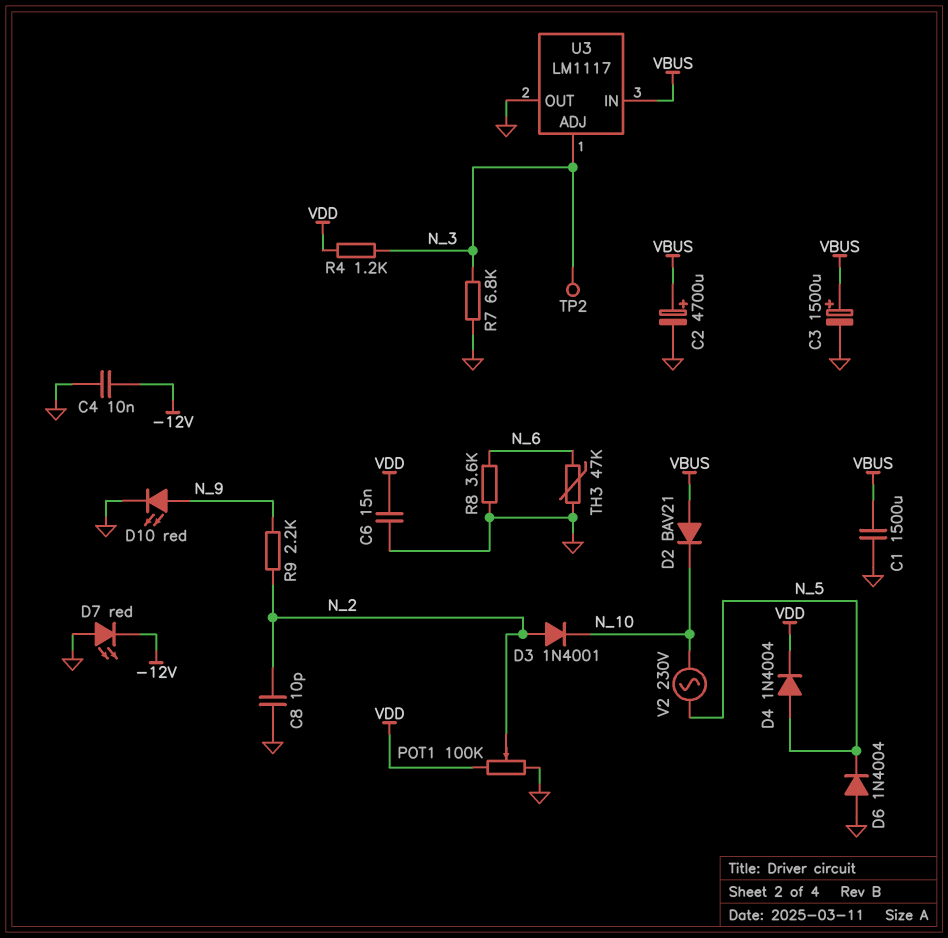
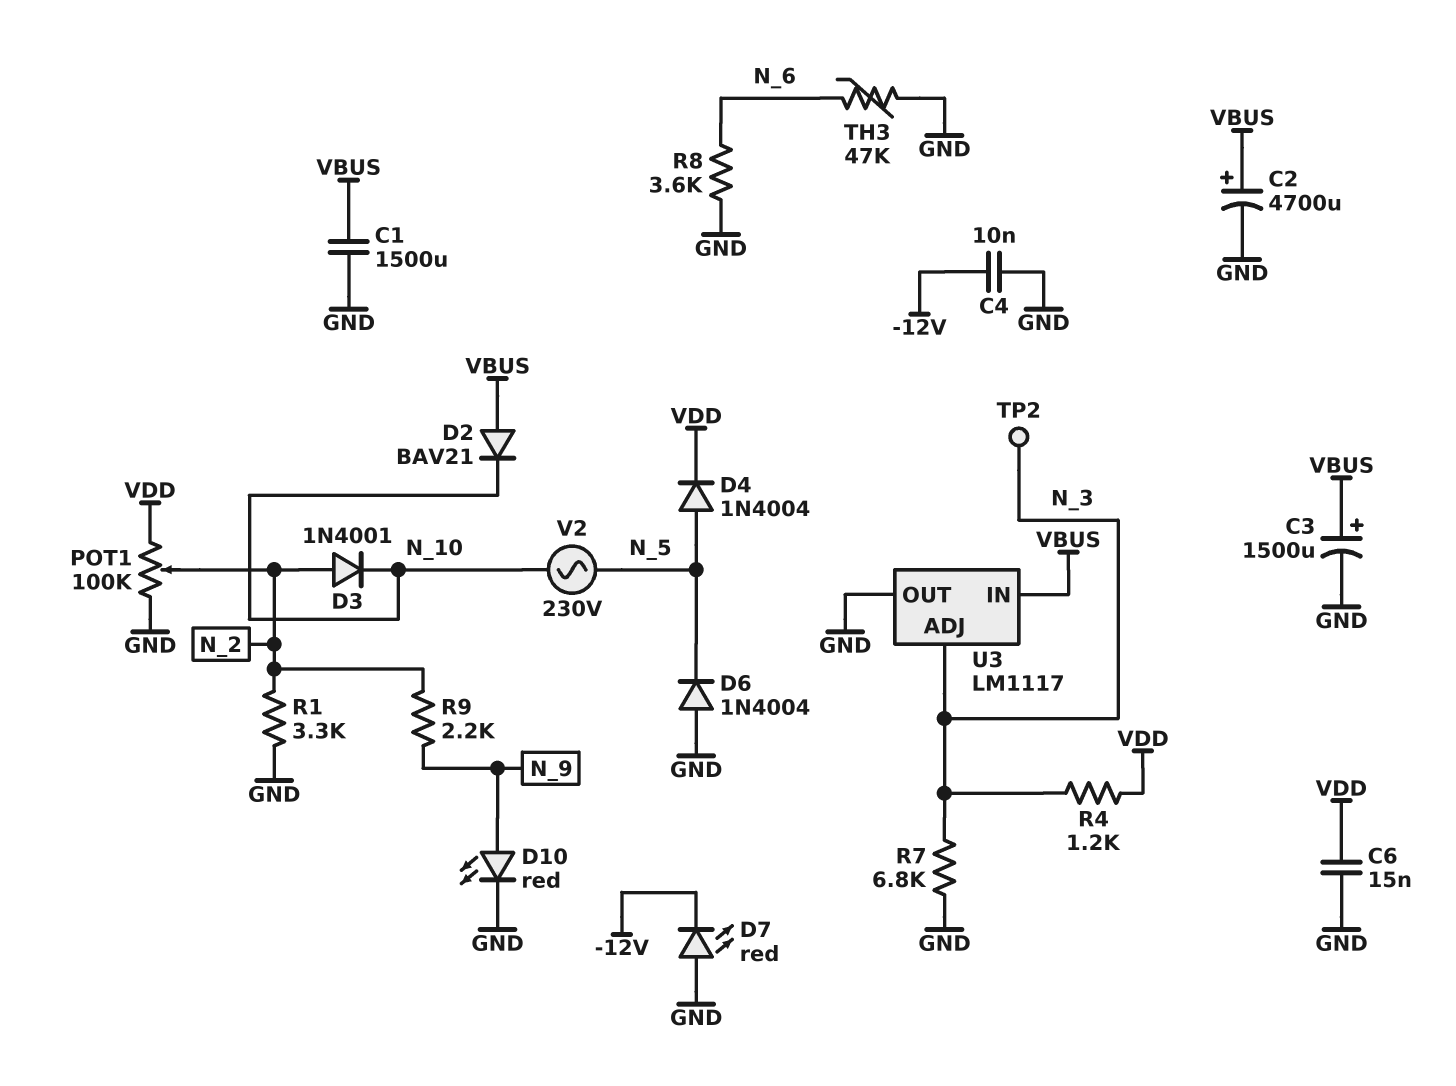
C8: 10pF (GND, N_2) -> none
R1: none -> 3.3k (GND, N_2)

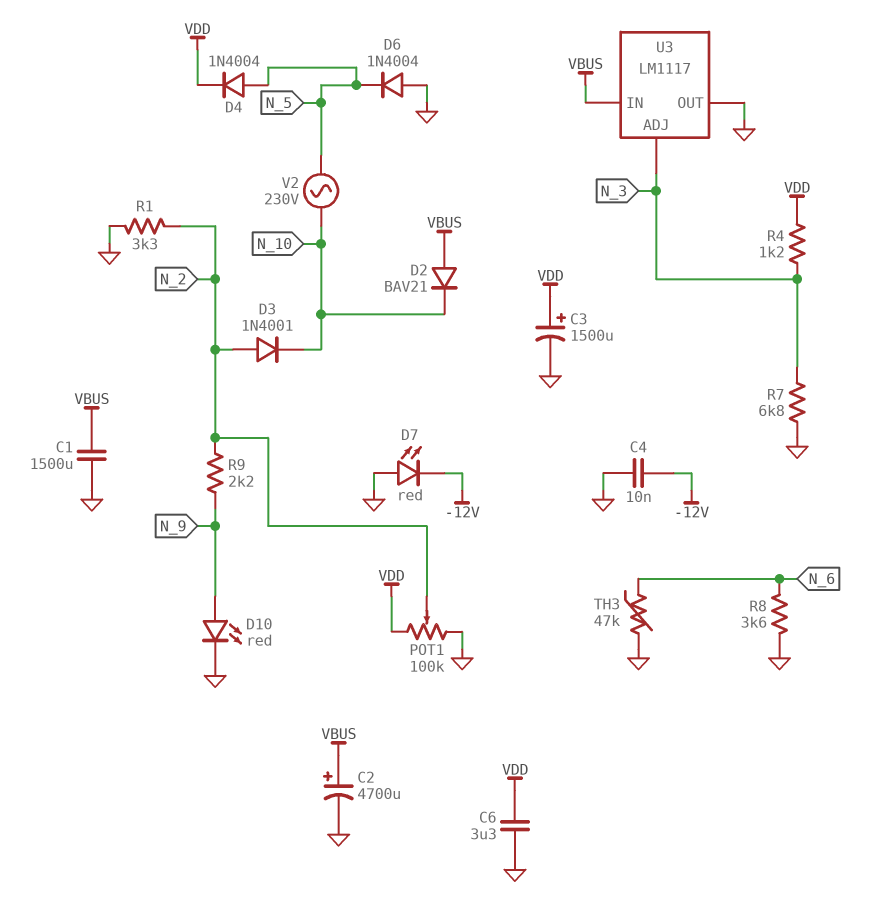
C3: 1500uF (plus VBUS, minus GND) -> 1500uF (plus VDD, minus GND)
C6: 15nF (GND, VDD) -> 3.3uF (GND, VDD)
TP2: test point (N_3) -> none

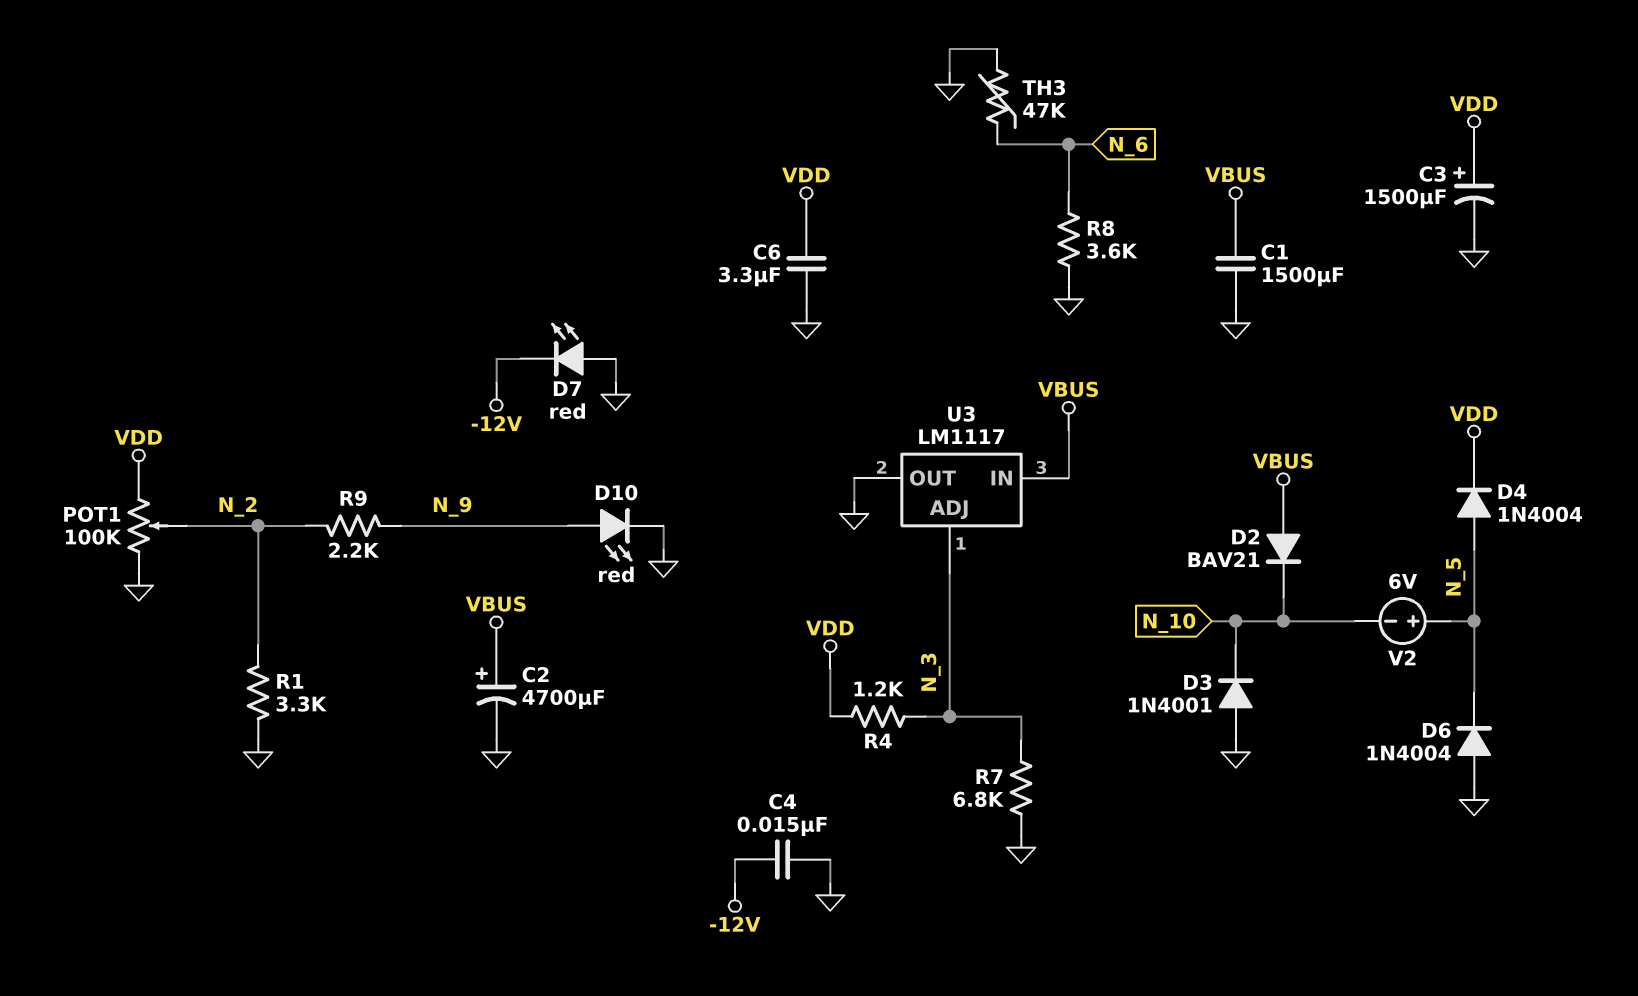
C4: 10nF (-12V, GND) -> 15nF (-12V, GND)
D3: diode 1N4001 (A N_2, K N_10) -> diode 1N4001 (A GND, K N_10)
V2: AC 230V (N_5, N_10) -> 6V (plus N_5, minus N_10)

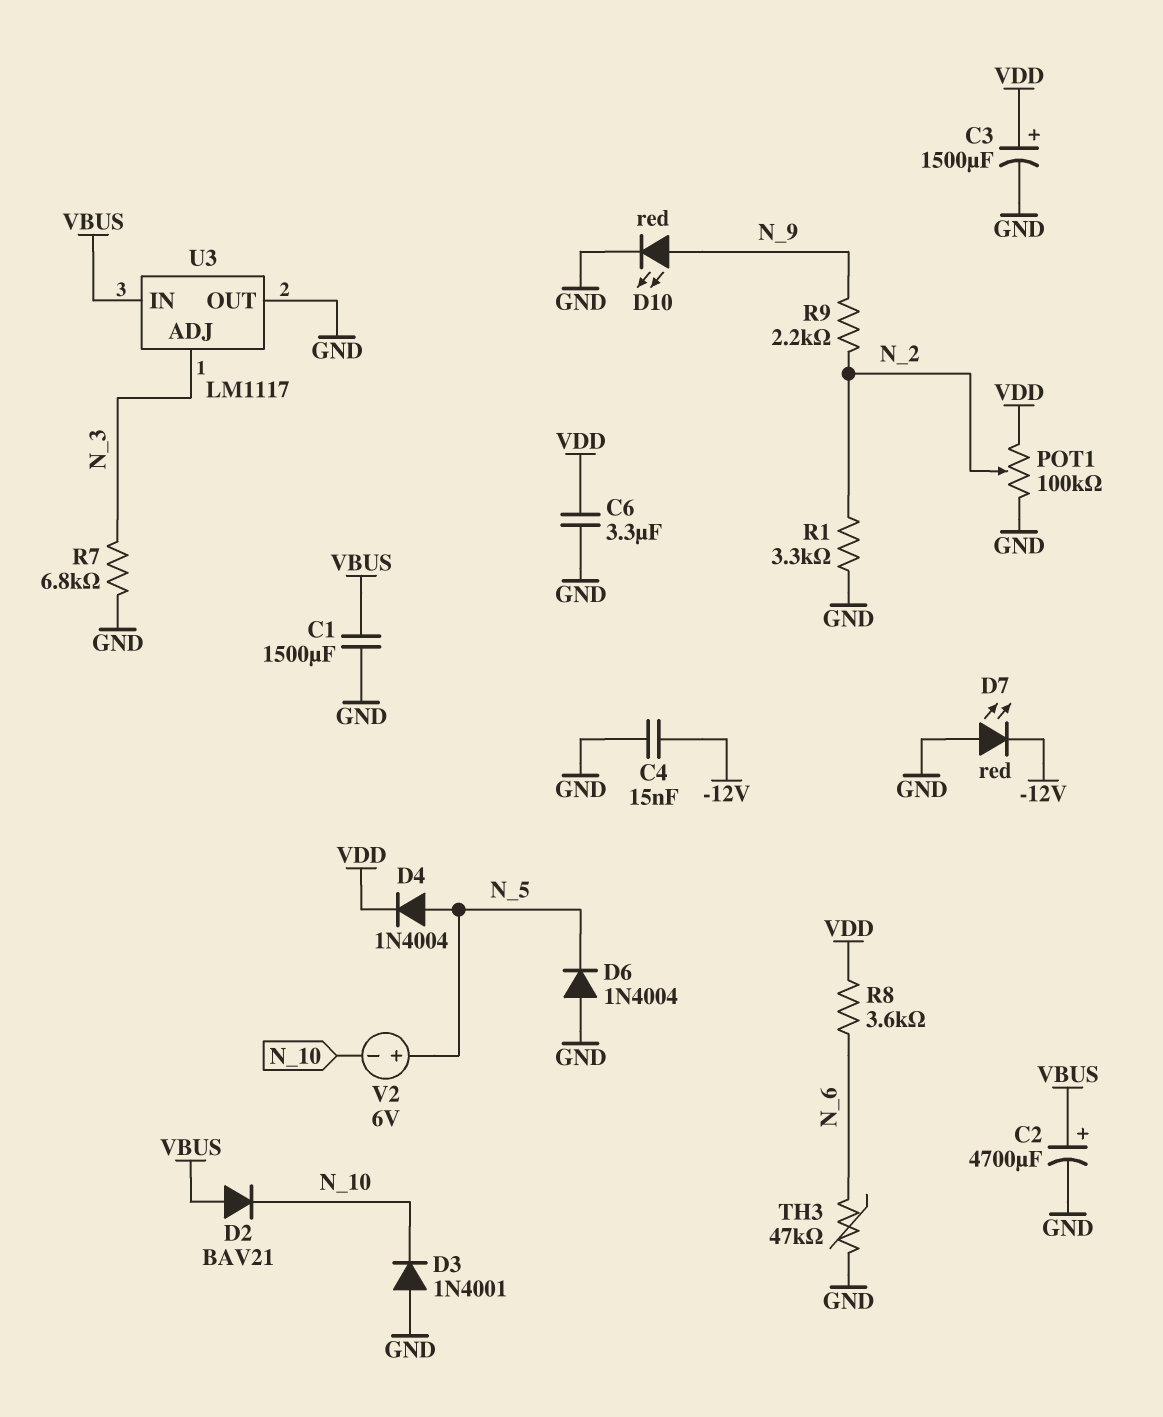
R4: 1.2k (N_3, VDD) -> none
R8: 3.6k (GND, N_6) -> 3.6k (N_6, VDD)

